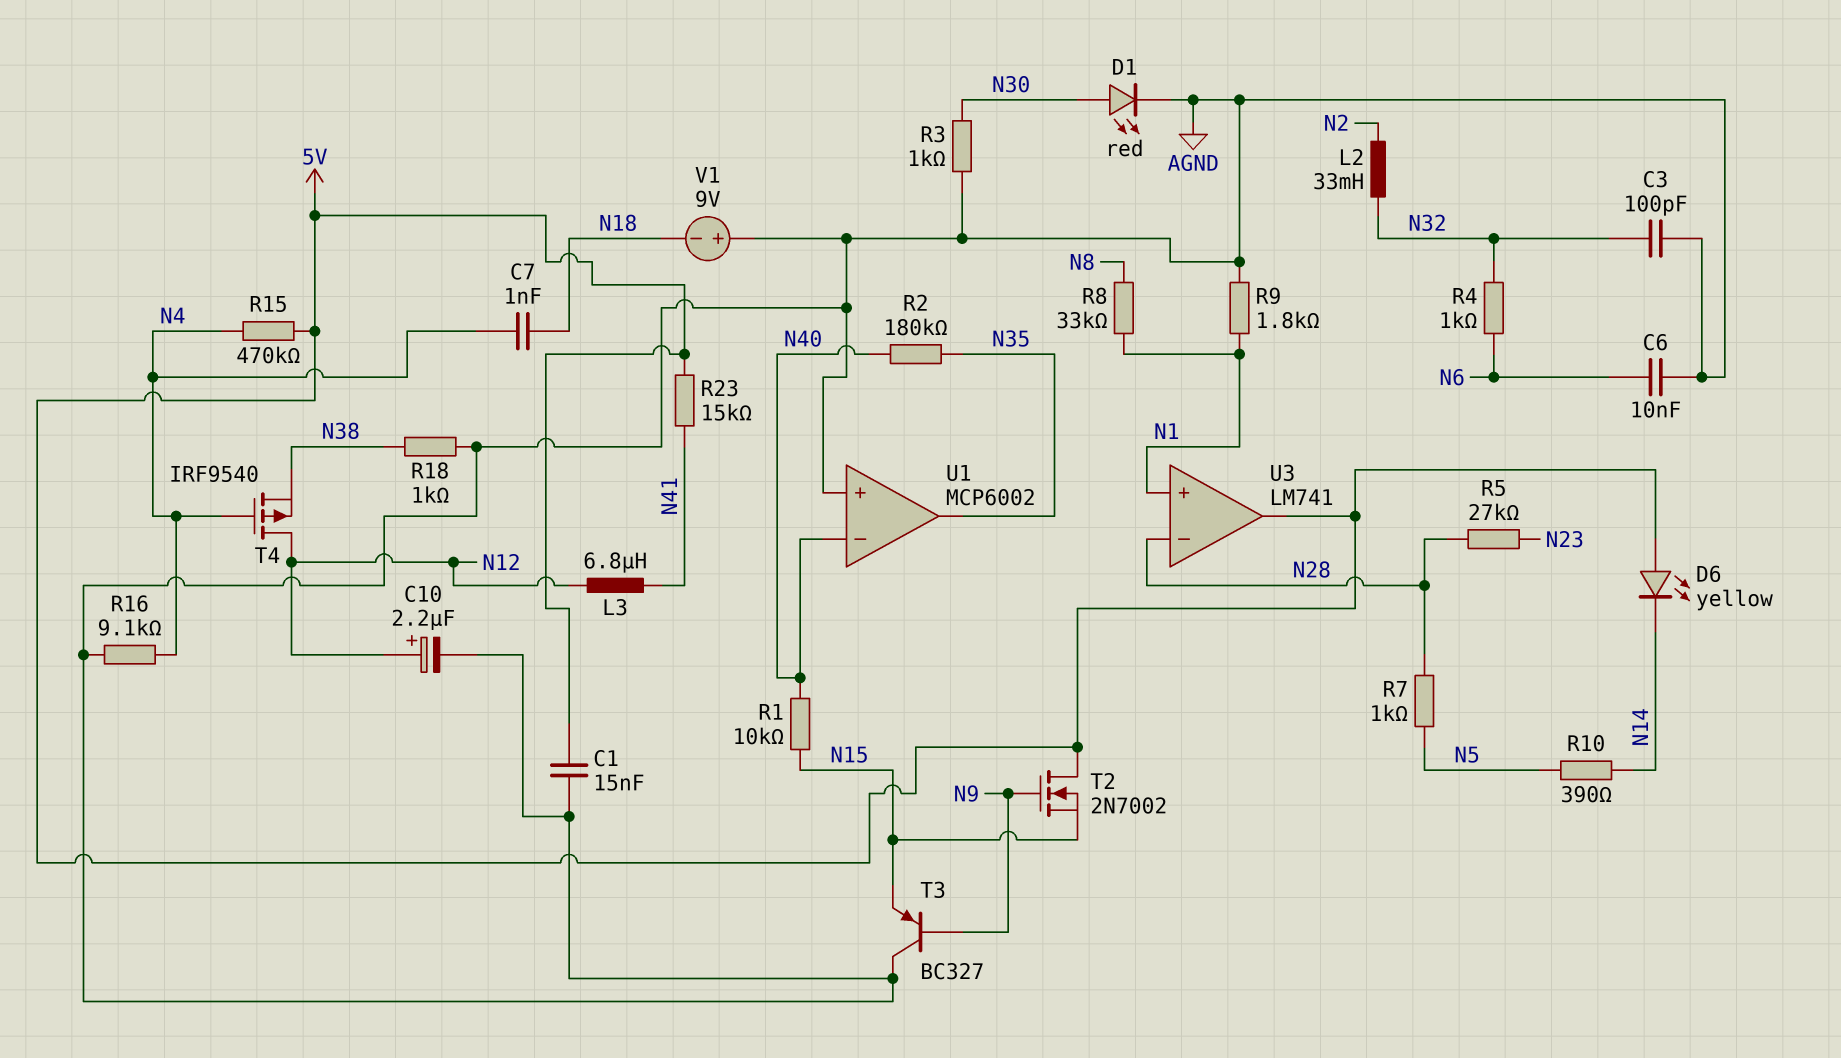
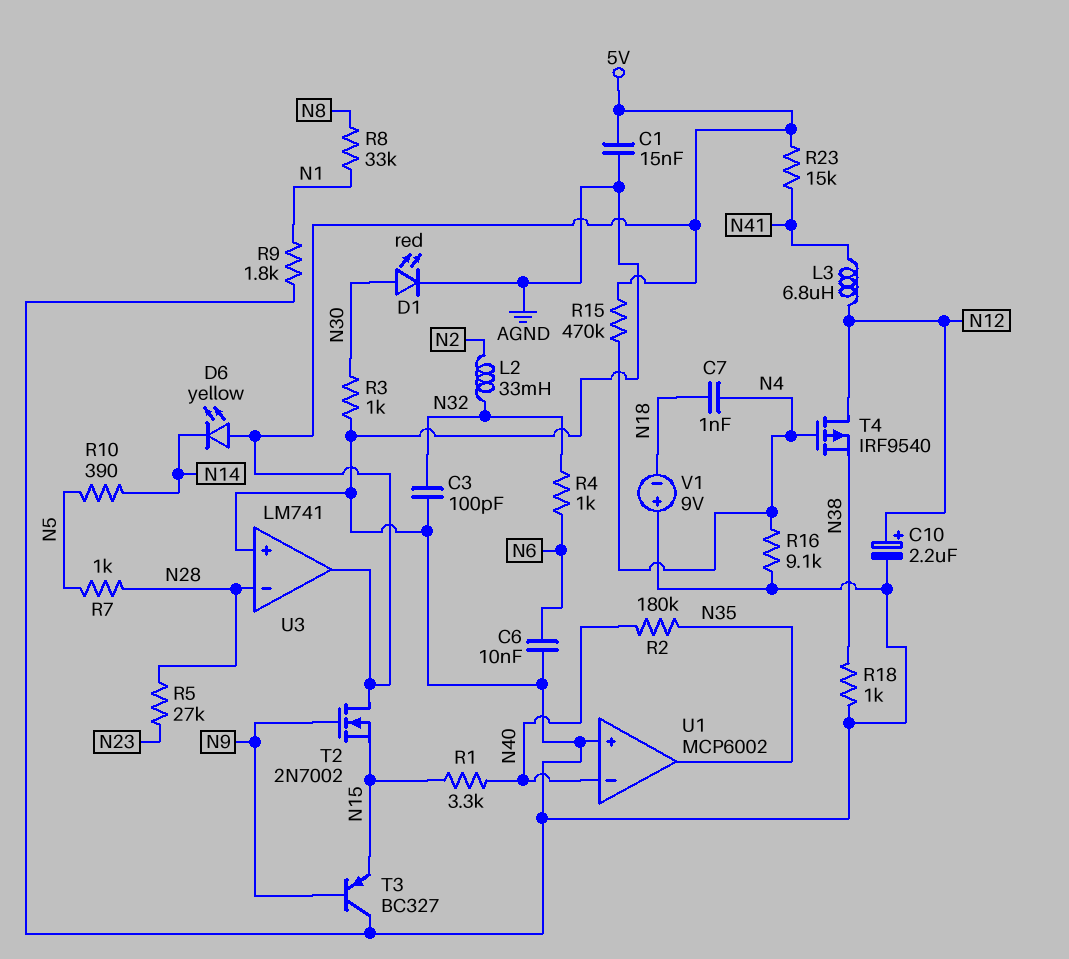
R1: 10k (N15, N40) -> 3.3k (N15, N40)
U3 pin in+: N1 -> AGND

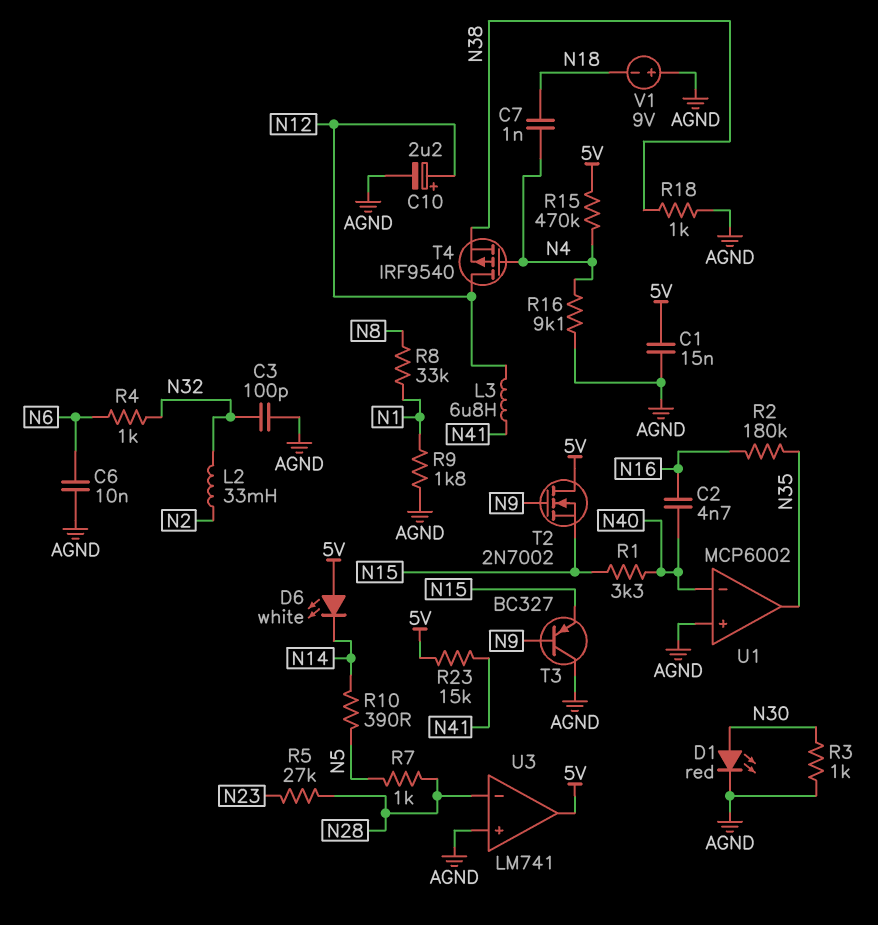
C2: none -> 4.7nF (N16, N40)
D6: LED yellow (A 5V, K N14) -> LED white (A 5V, K N14)
R2: 180k (N35, N40) -> 180k (N16, N35)

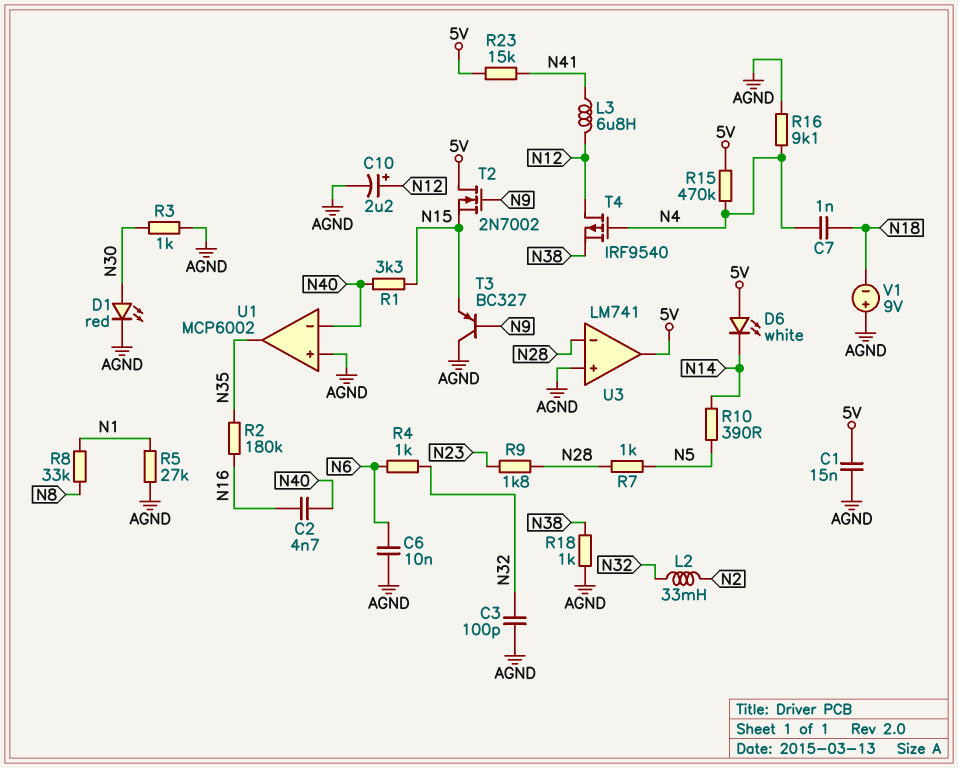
R5: 27k (N23, N28) -> 27k (AGND, N1)
R9: 1.8k (AGND, N1) -> 1.8k (N23, N28)

